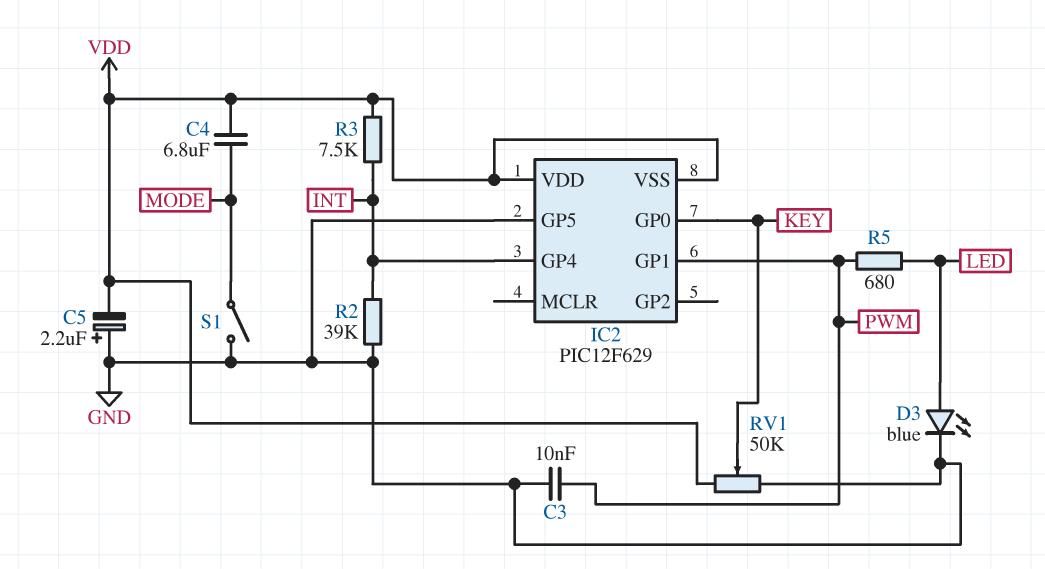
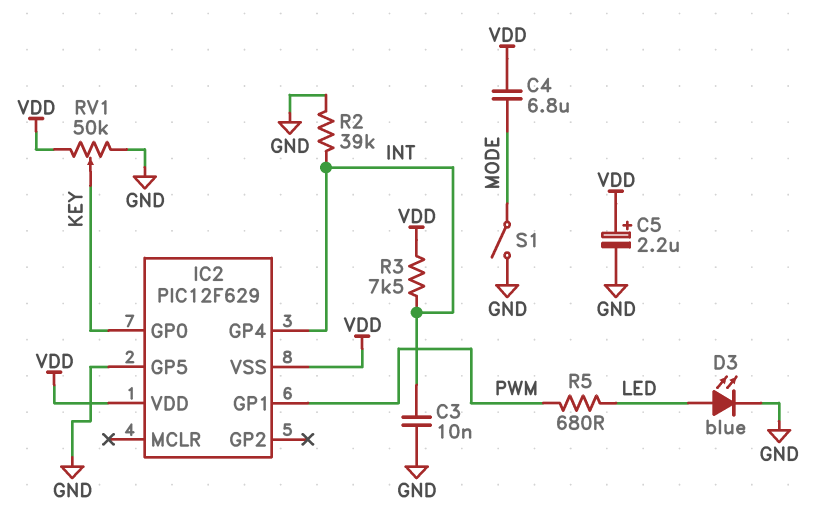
C3: 10nF (GND, PWM) -> 10nF (GND, INT)
C5: 2.2uF (plus GND, minus VDD) -> 2.2uF (plus VDD, minus GND)

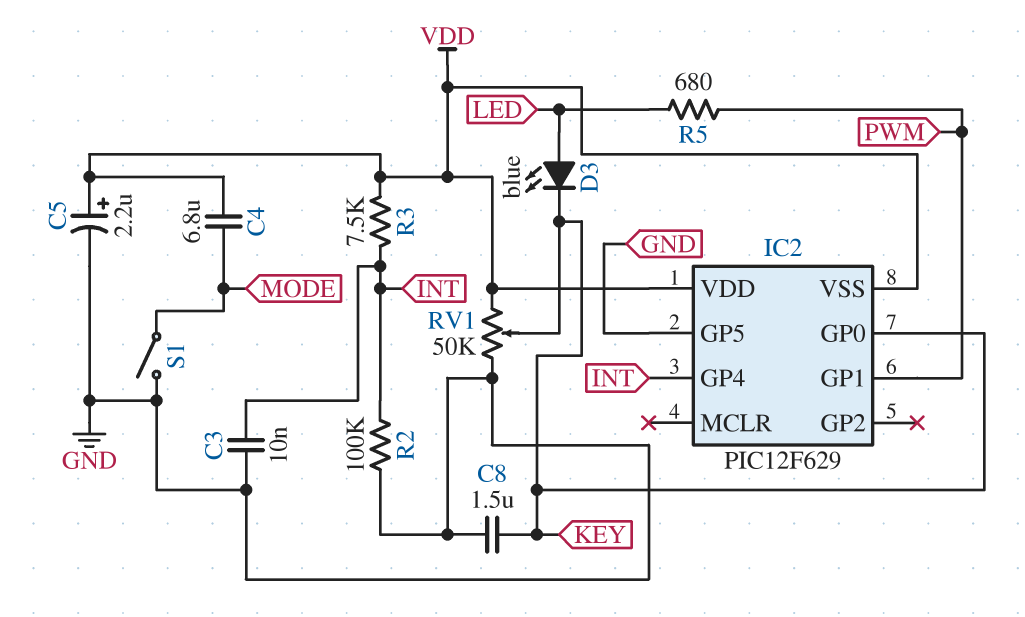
C8: none -> 1.5uF (GND, KEY)
D3: LED blue (A LED, K GND) -> LED blue (A LED, K KEY)
R2: 39k (GND, INT) -> 100k (GND, INT)

